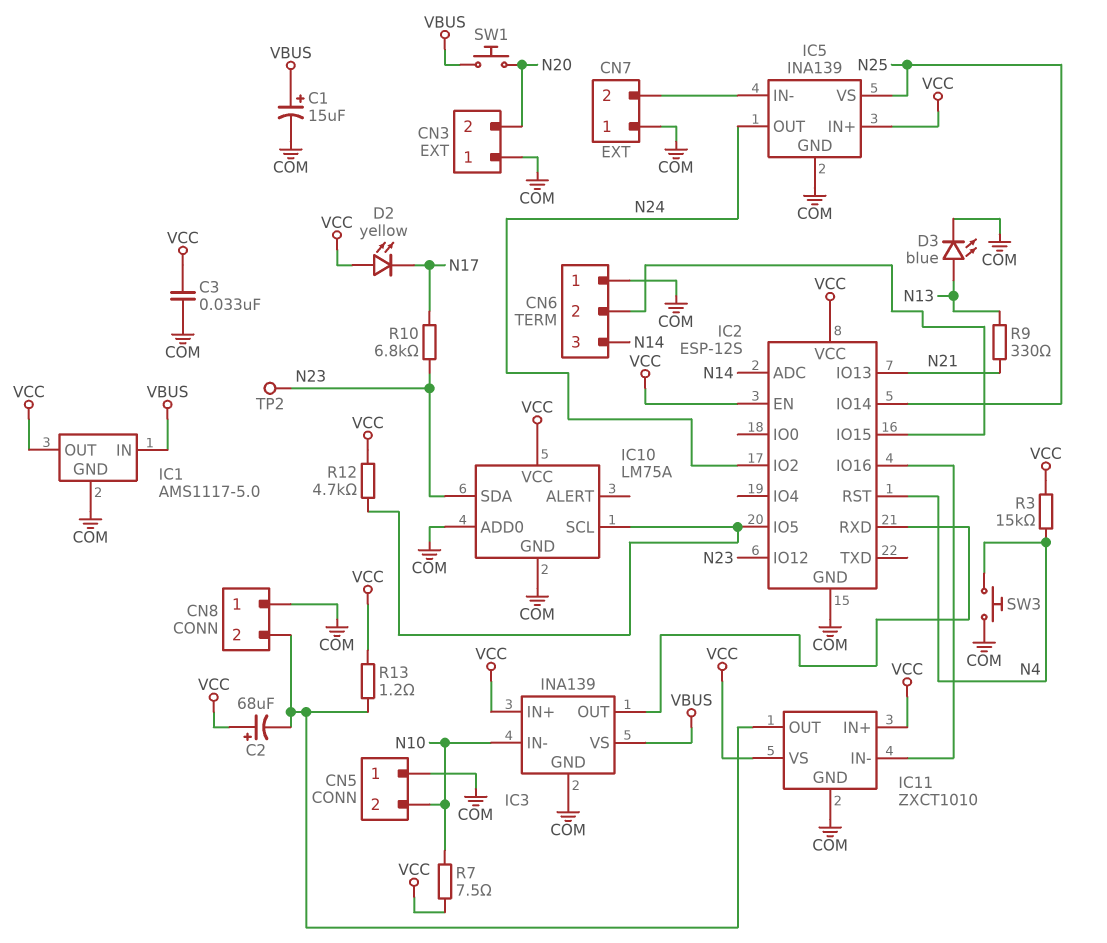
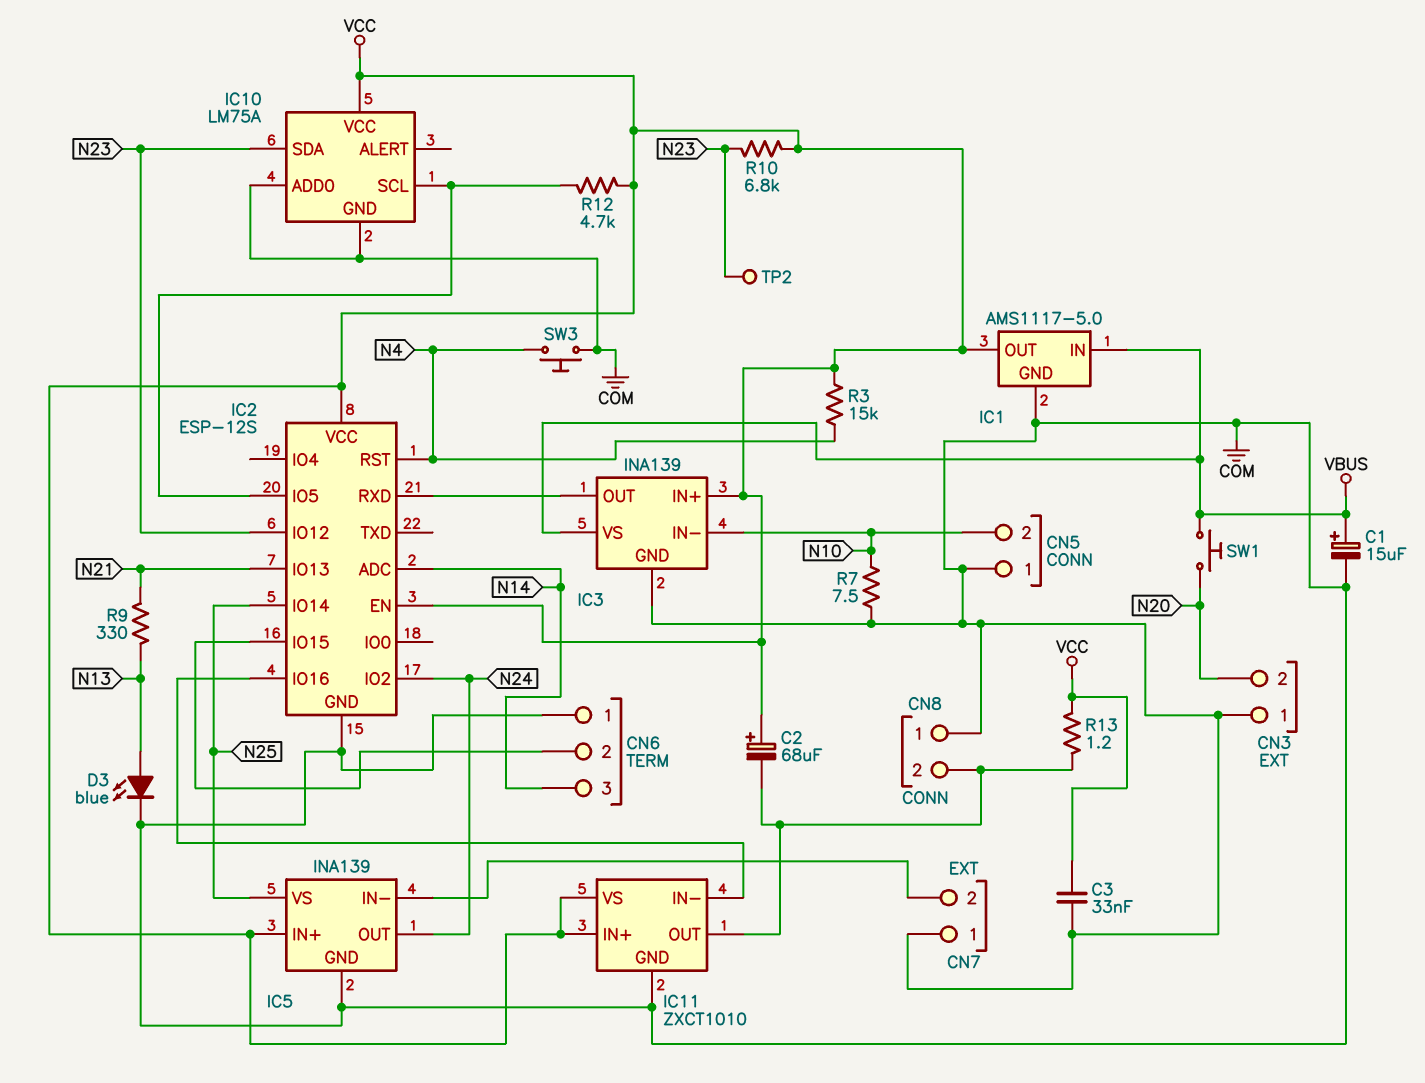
D2: LED yellow (A VCC, K N17) -> none
R7: 7.5 (N10, VCC) -> 7.5 (COM, N10)
R10: 6.8k (N17, N23) -> 6.8k (N23, VCC)

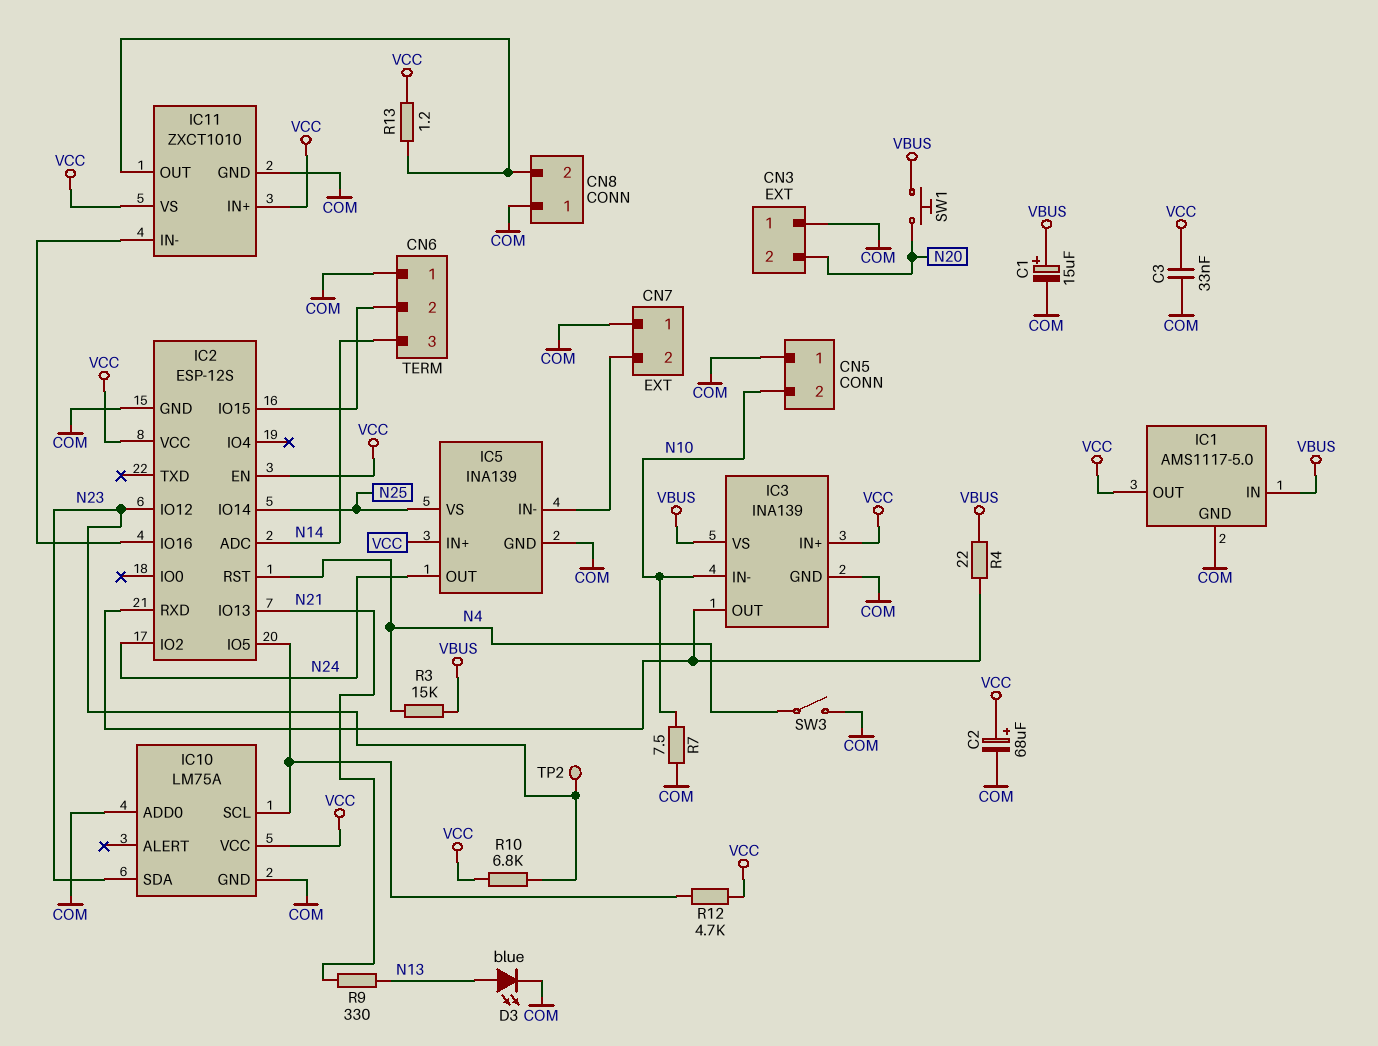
C2: 68uF (plus VCC, minus CN8/2) -> 68uF (plus VCC, minus COM)
R3: 15k (N4, VCC) -> 15k (N4, VBUS)
R4: none -> 22 (IC2/RXD, VBUS)
SW3: button (COM, N4) -> switch (COM, N4)

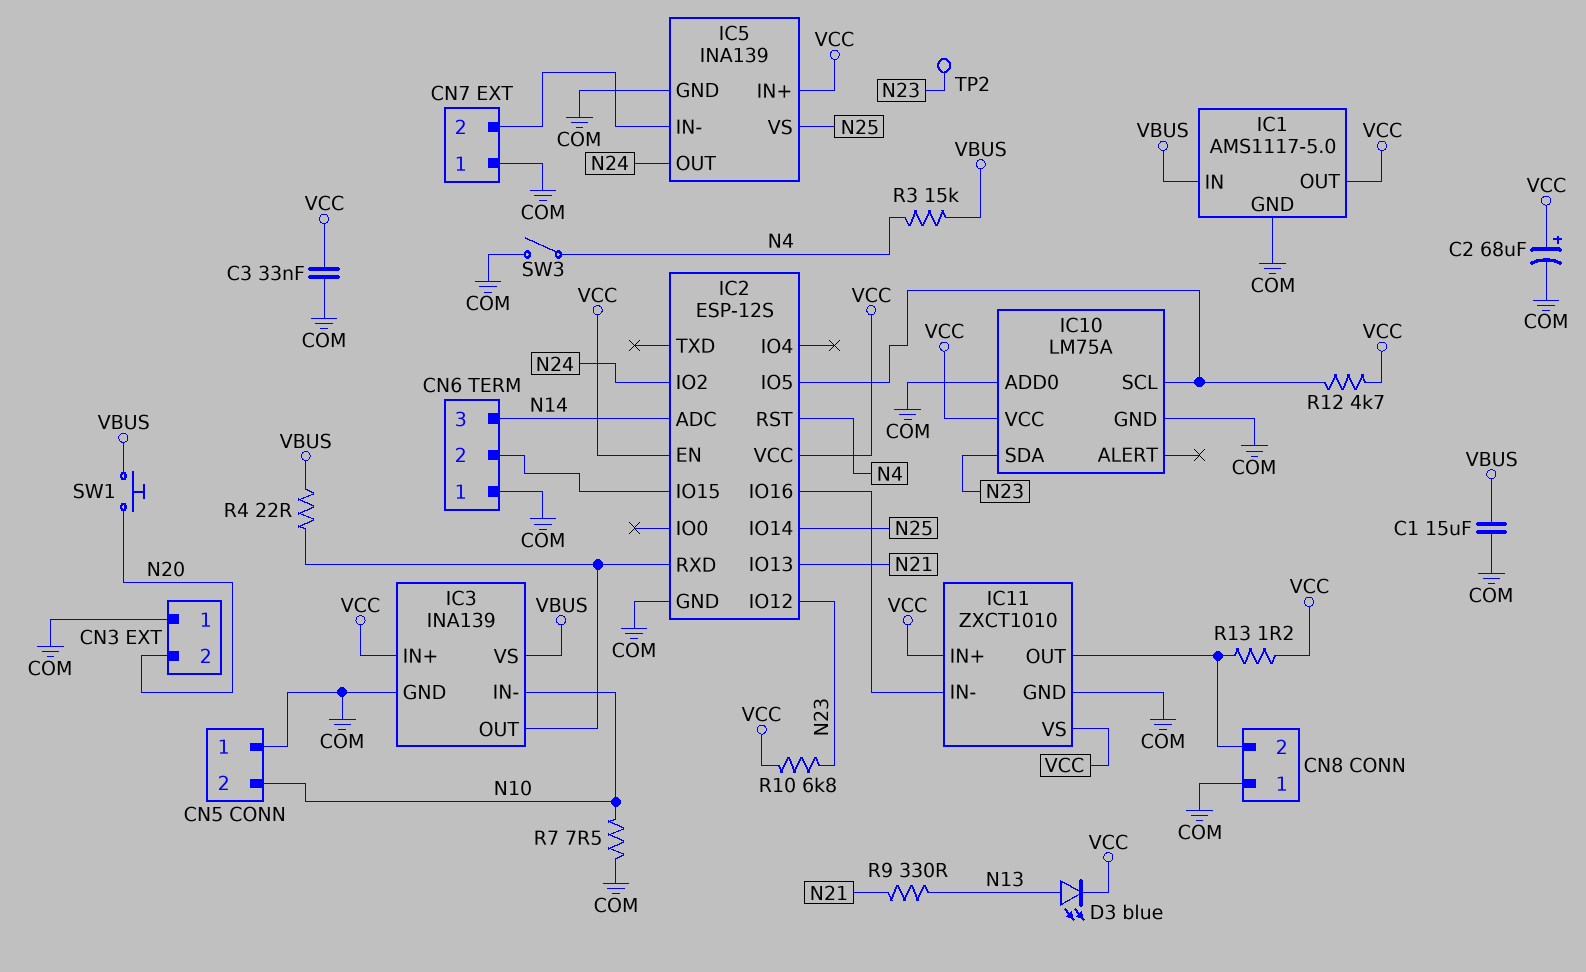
C1: 15uF (plus VBUS, minus COM) -> 15uF (COM, VBUS)
D3: LED blue (A N13, K COM) -> LED blue (A N13, K VCC)

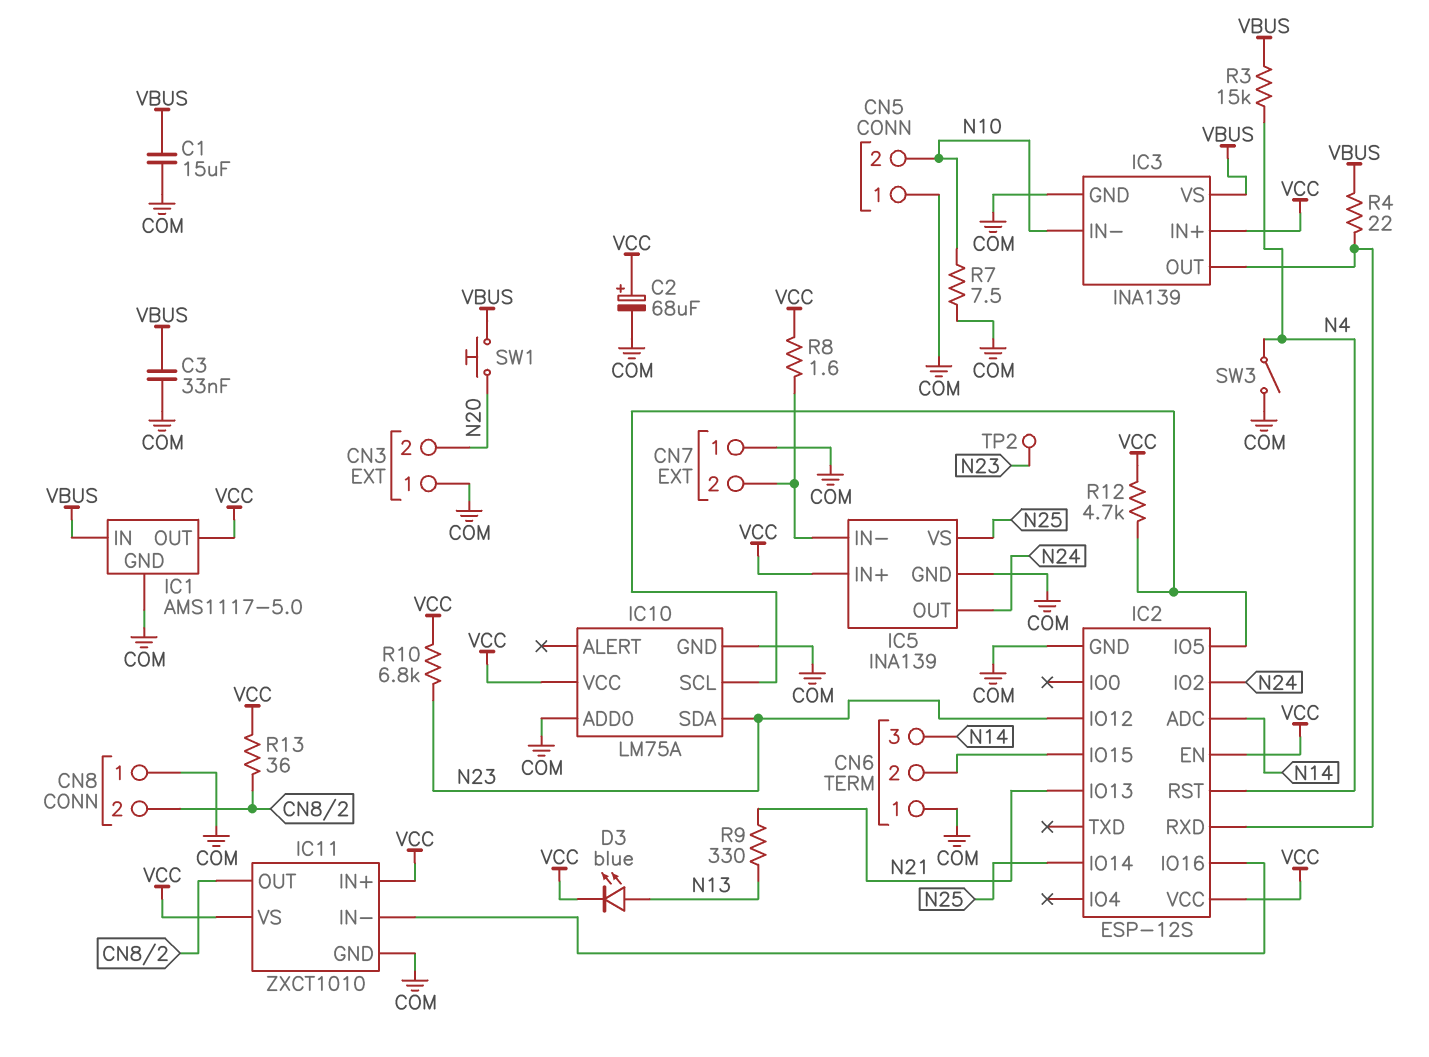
C3: 33nF (COM, VCC) -> 33nF (COM, VBUS)
R8: none -> 1.6 (CN7/2, VCC)
R13: 1.2 (CN8/2, VCC) -> 36 (CN8/2, VCC)

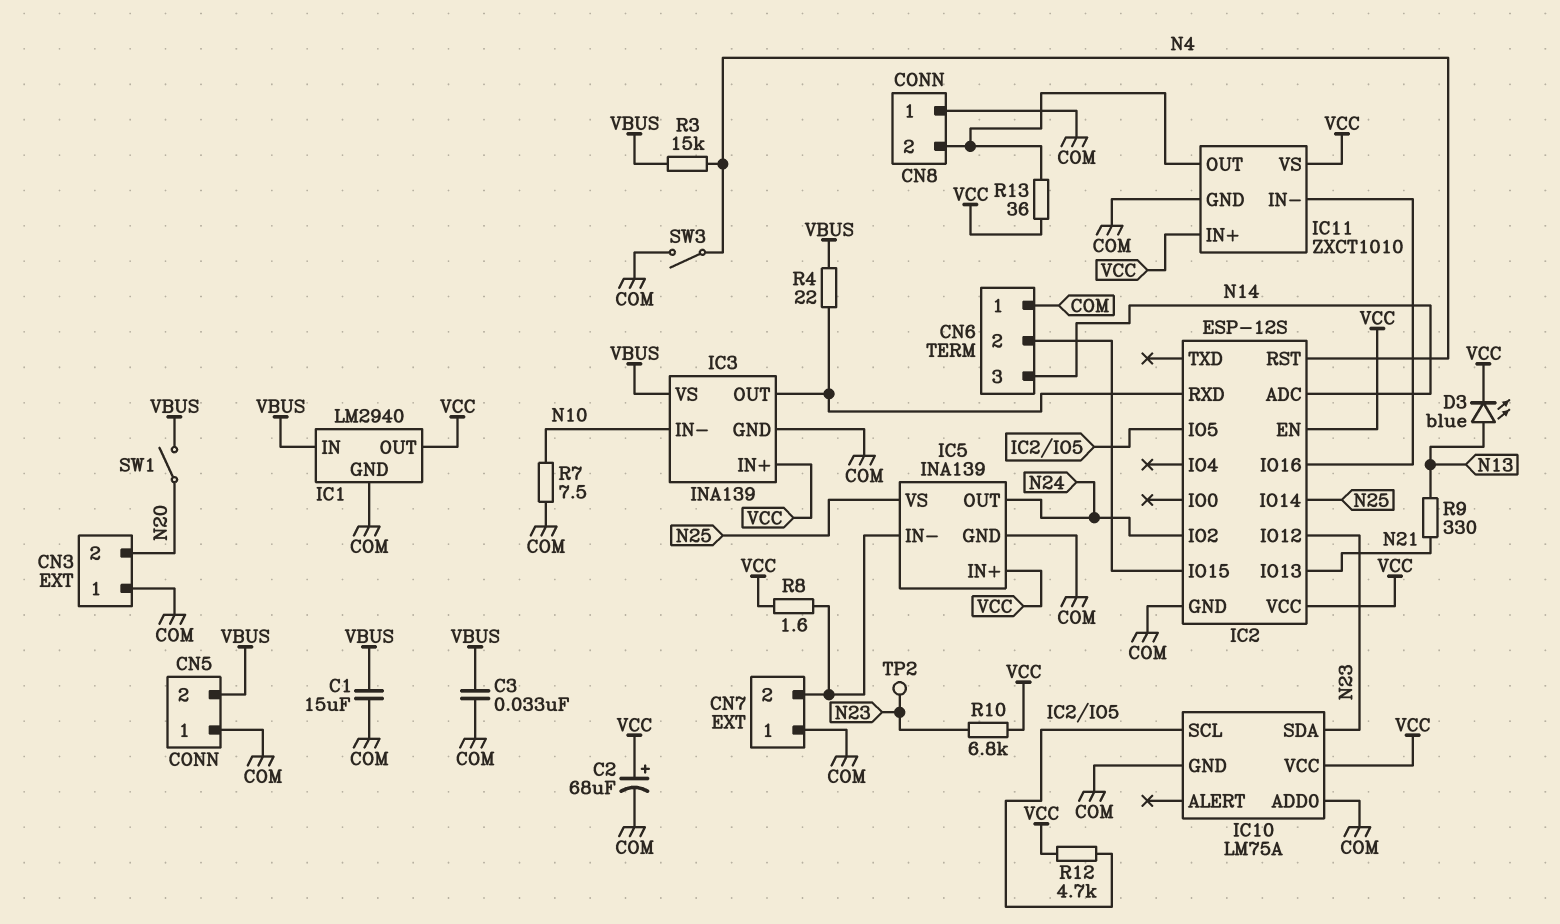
CN5 pin 2: N10 -> VBUS
IC1: AMS1117-5.0 -> LM2940
SW1: button (N20, VBUS) -> switch (N20, VBUS)

